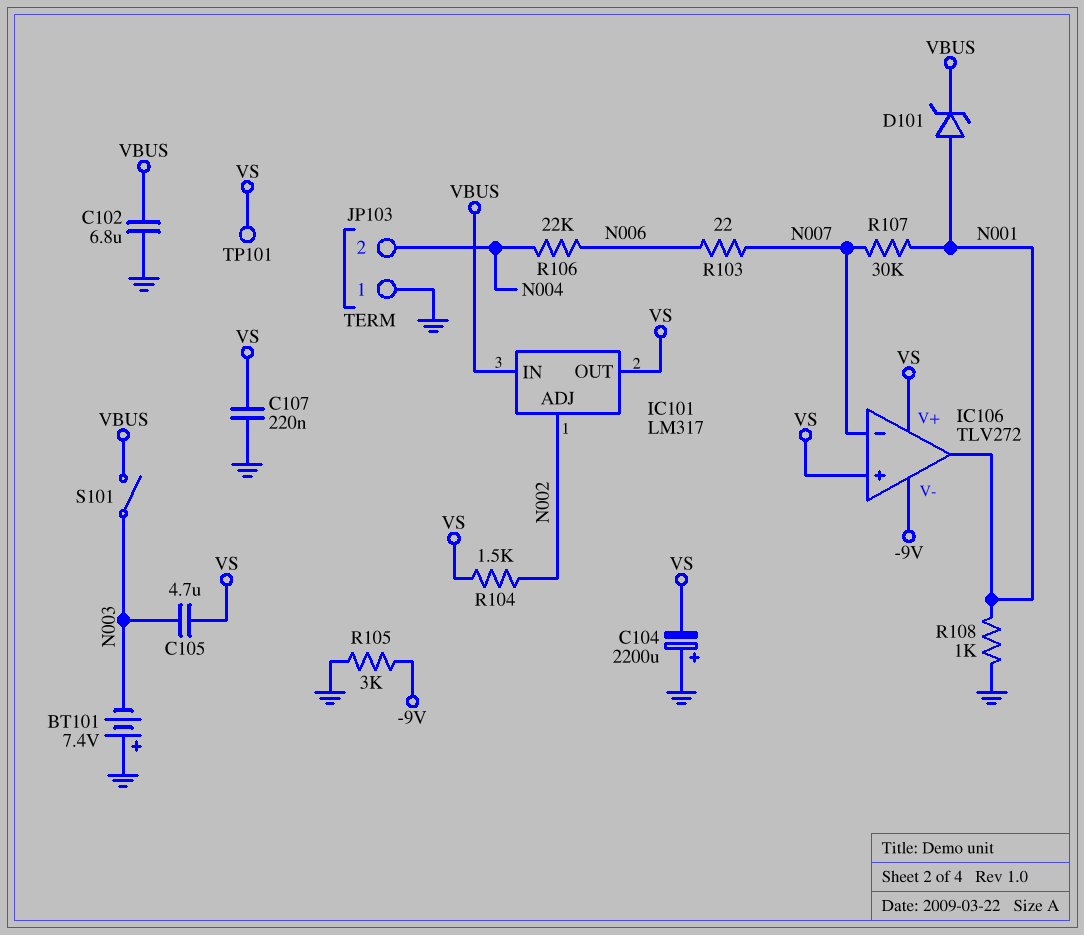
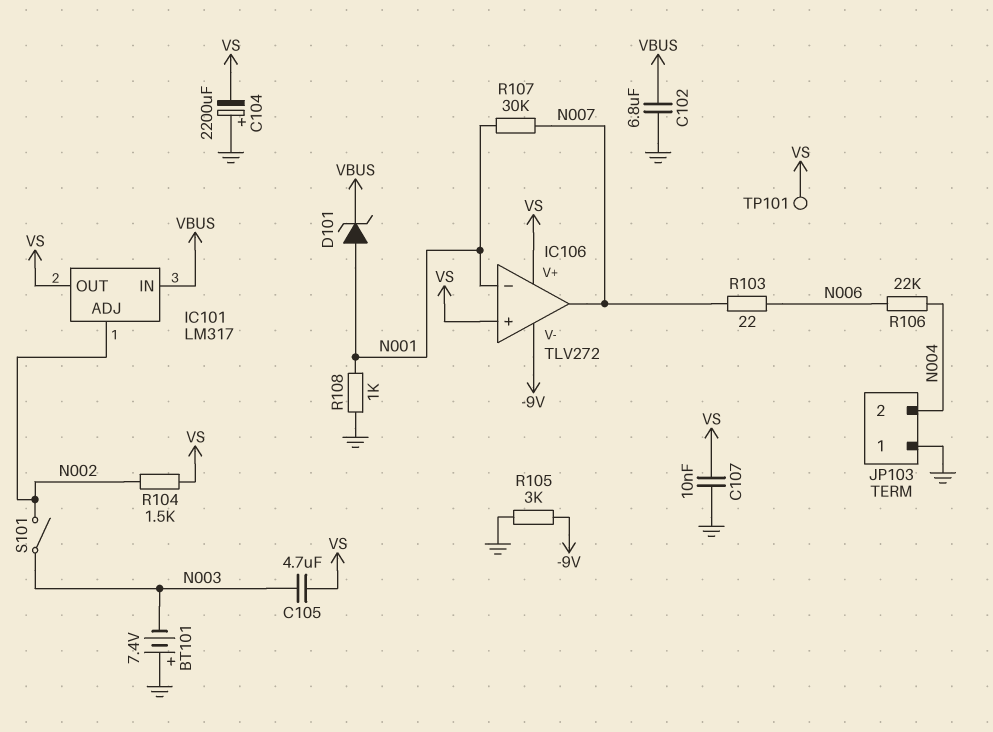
C107: 220nF (GND, VS) -> 10nF (GND, VS)
IC106 pin in-: N007 -> N001
IC106 pin out: N001 -> N007
S101: switch (N003, VBUS) -> switch (N002, N003)

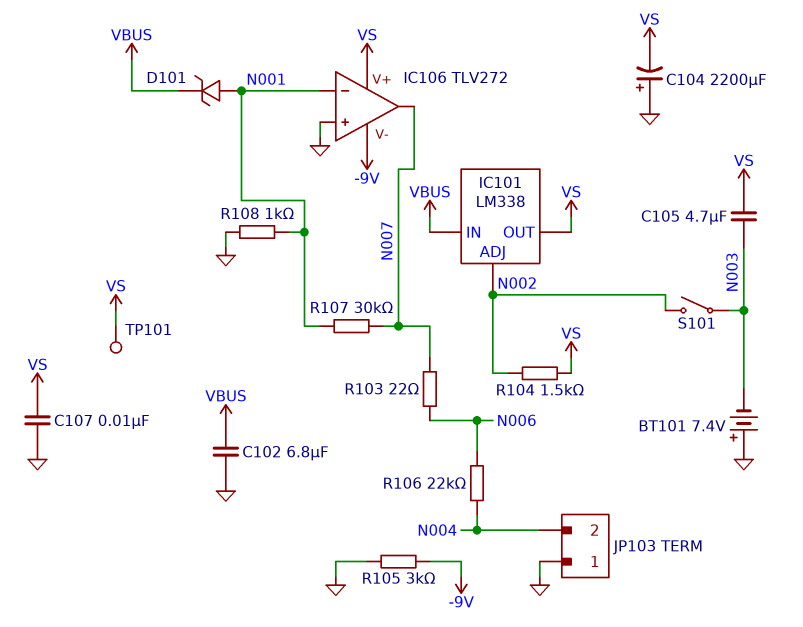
IC101: LM317 -> LM338
IC106 pin in+: VS -> GND

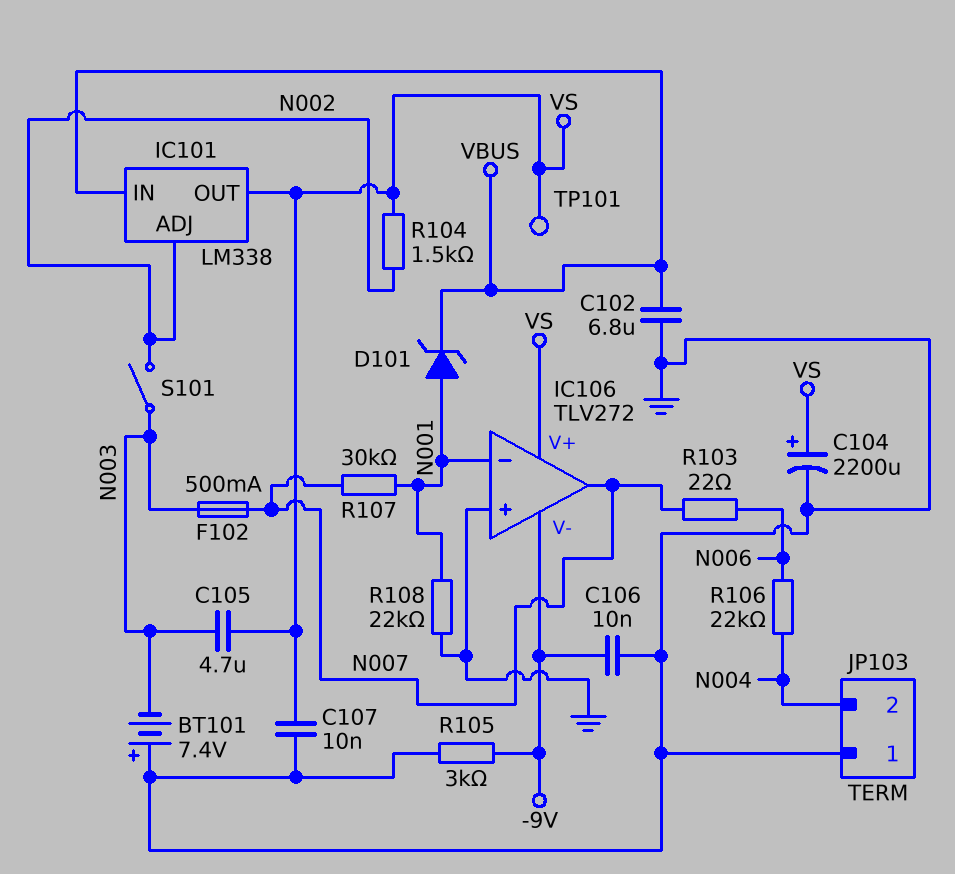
C104: 2200uF (plus GND, minus VS) -> 2200uF (plus VS, minus GND)
C106: none -> 10nF (-9V, GND)
F102: none -> 500mA (N003, N007)
R108: 1k (GND, N001) -> 22k (GND, N001)

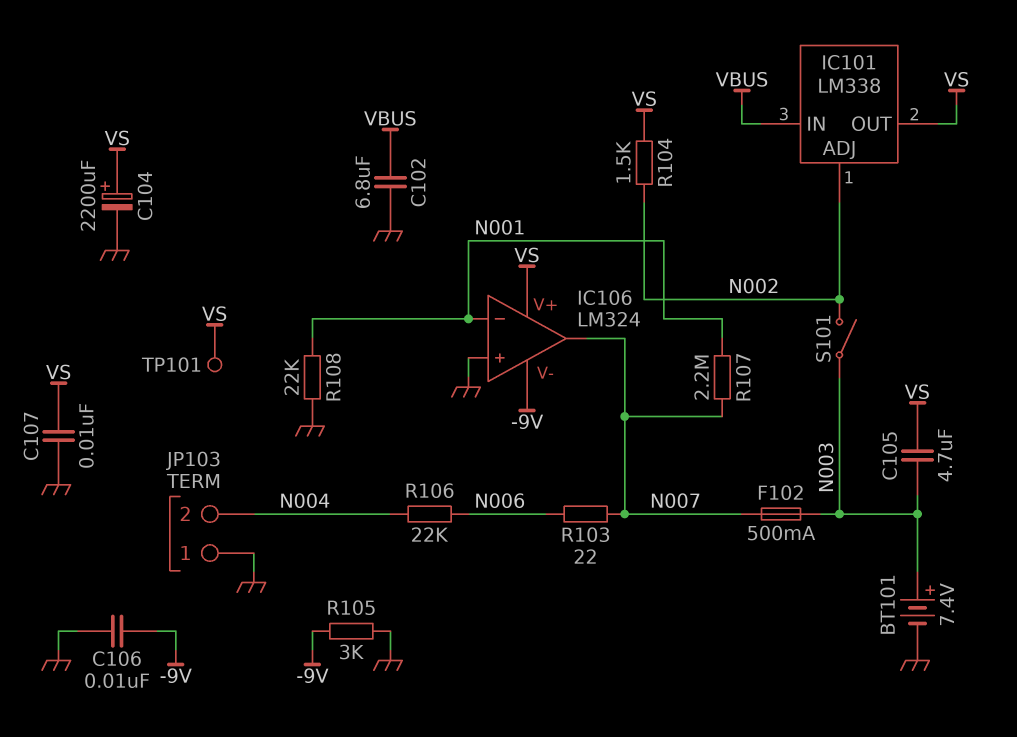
BT101: 7.4V (plus GND, minus N003) -> 7.4V (plus N003, minus GND)
D101: zener (A N001, K VBUS) -> none
IC106: TLV272 -> LM324
R107: 30k (N001, N007) -> 2.2M (N001, N007)

